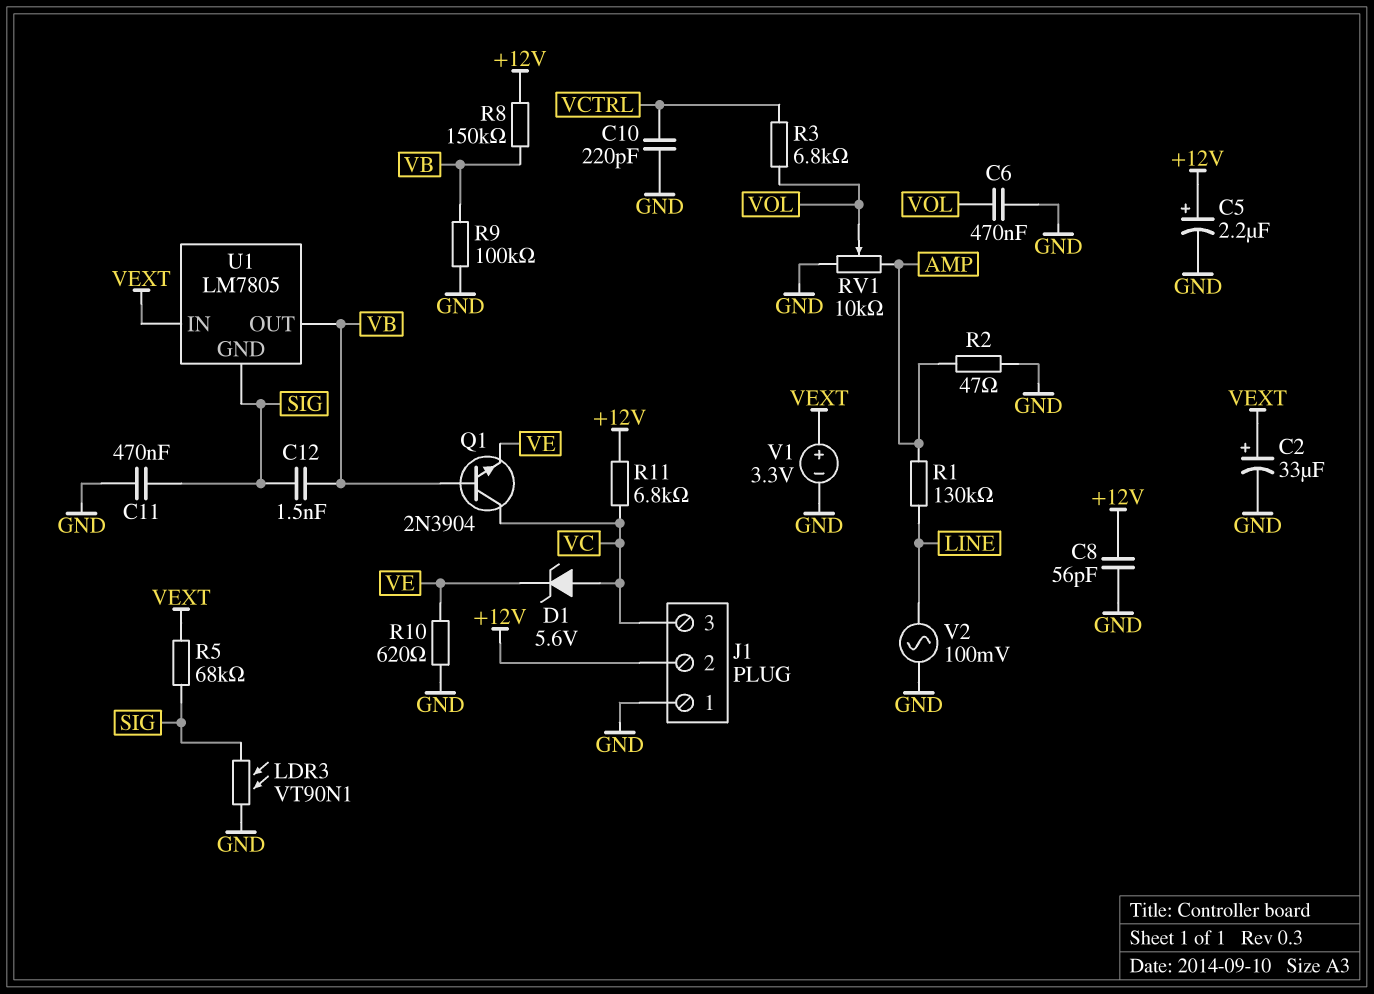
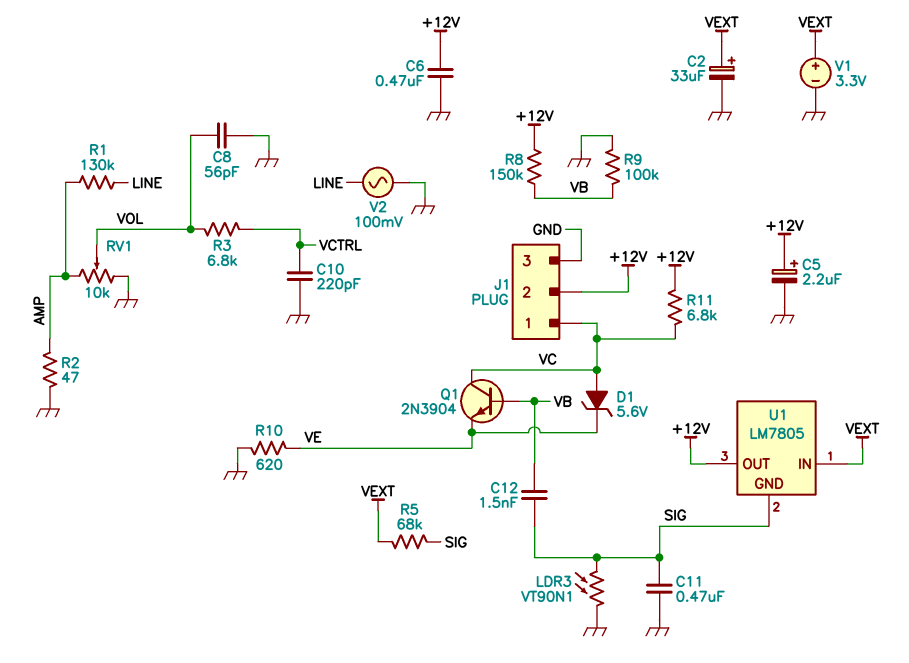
C6: 470nF (GND, VOL) -> 470nF (+12V, GND)
C8: 56pF (+12V, GND) -> 56pF (GND, VOL)
J1 pin 1: GND -> VC
J1 pin 3: VC -> GND
U1 pin OUT: VB -> +12V

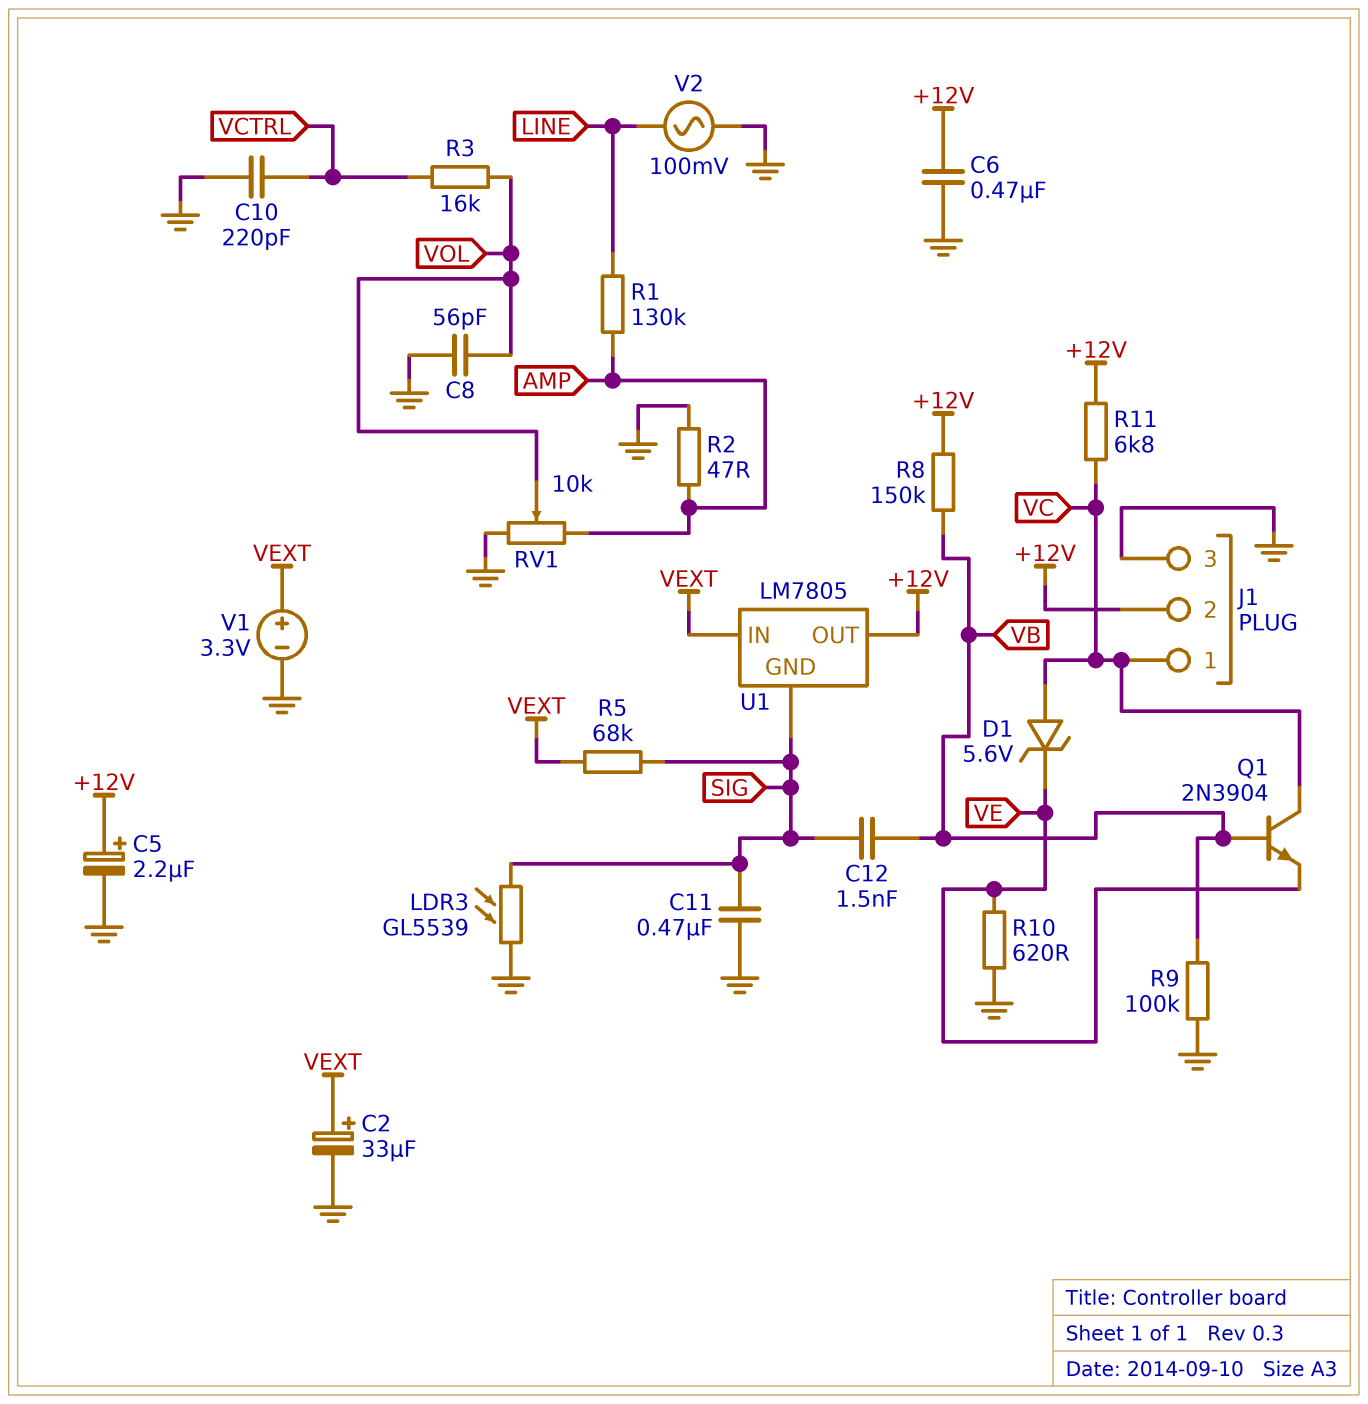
LDR3: VT90N1 (GND, SIG) -> GL5539 (GND, SIG)
R3: 6.8k (VCTRL, VOL) -> 16k (VCTRL, VOL)

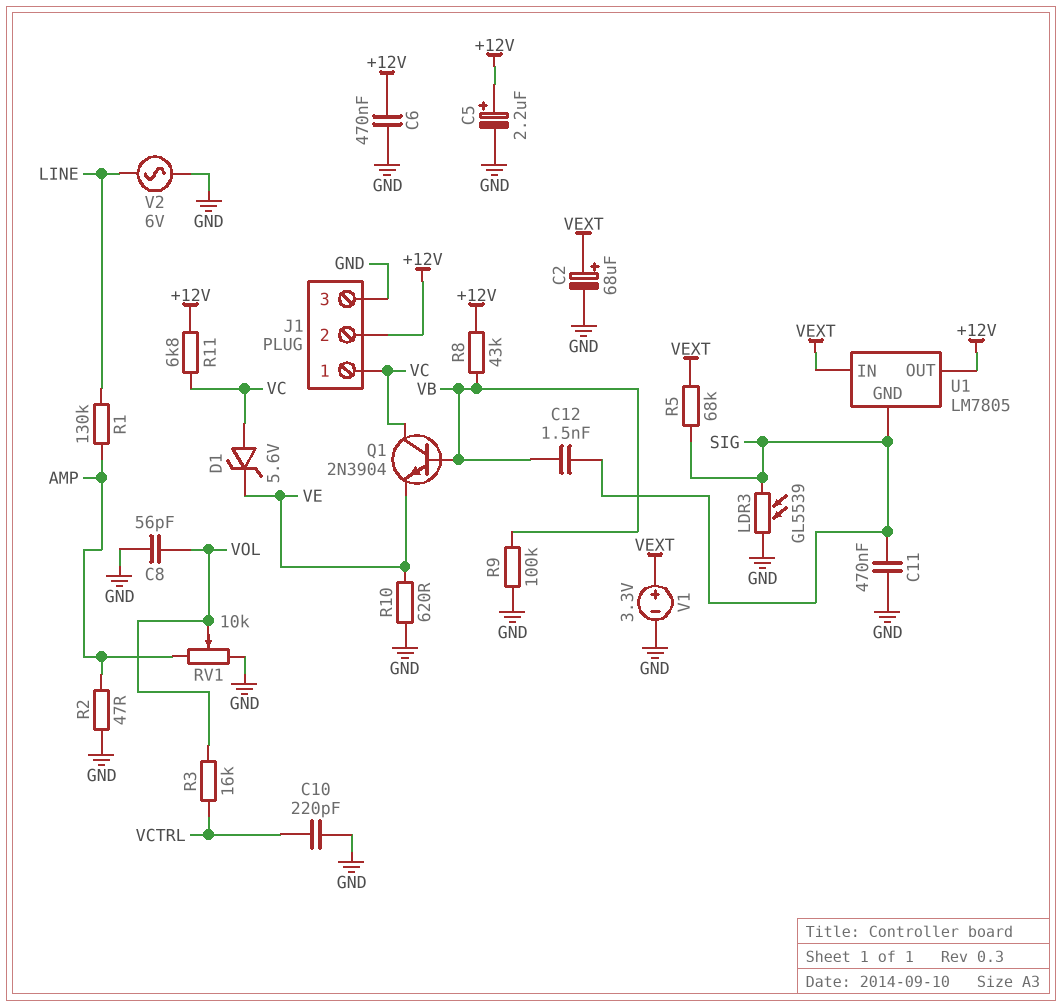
C2: 33uF (plus VEXT, minus GND) -> 68uF (plus VEXT, minus GND)
R8: 150k (+12V, VB) -> 43k (+12V, VB)
V2: AC 100mV (GND, LINE) -> AC 6V (GND, LINE)

